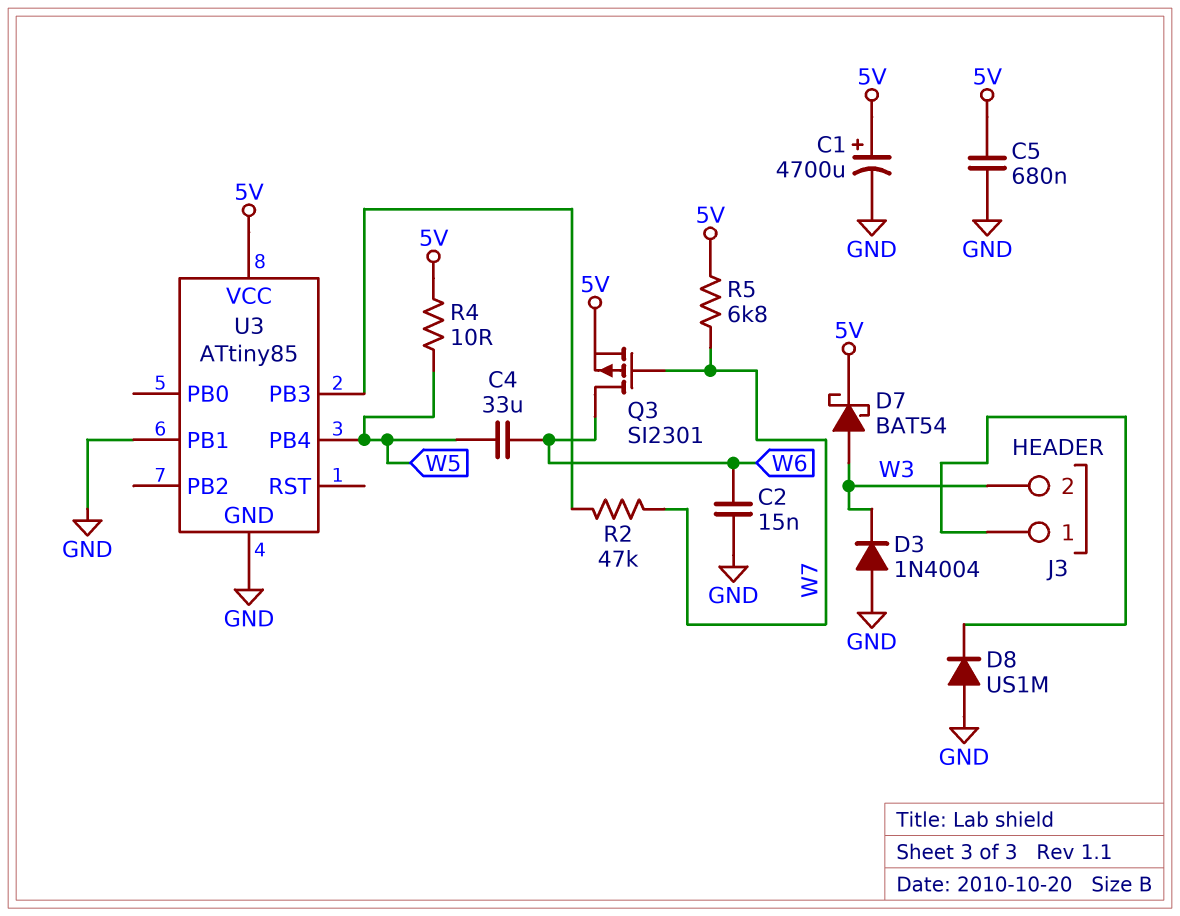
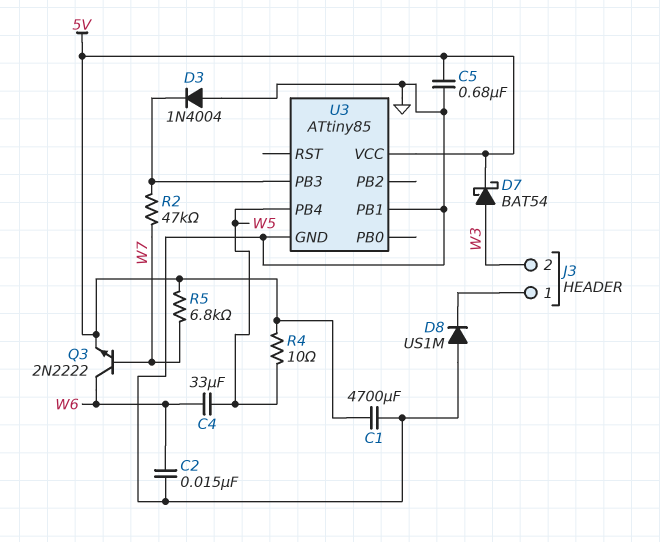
C1: 4700uF (plus 5V, minus GND) -> 4700uF (5V, GND)
D3: diode 1N4004 (A GND, K W3) -> diode 1N4004 (A GND, K U3/PB3)
Q3: PMOS SI2301 (G W7, D W6, S 5V) -> NPN 2N2222 (B W7, C W6, E 5V)

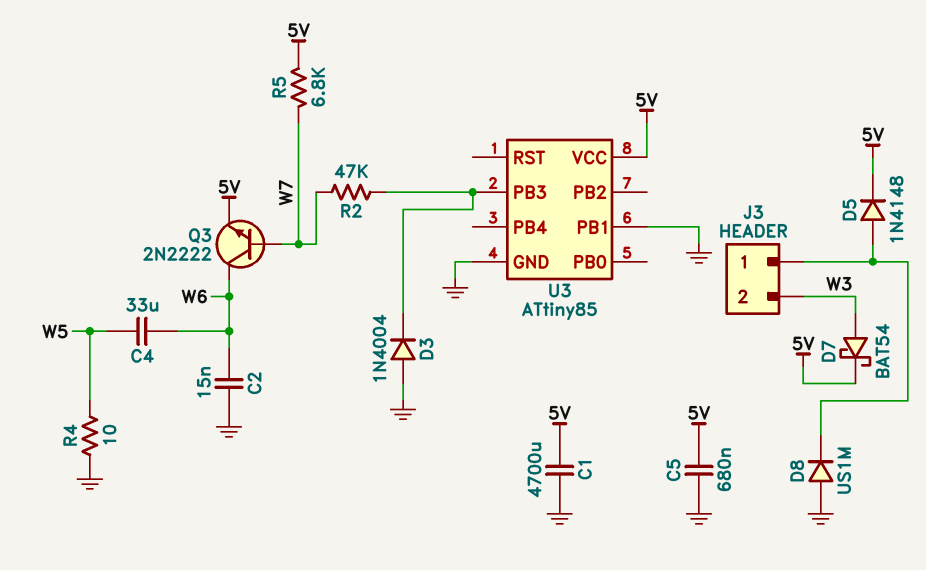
D5: none -> diode 1N4148 (A J3/1, K 5V)
R4: 10 (5V, W5) -> 10 (GND, W5)
U3 pin PB4: W5 -> none

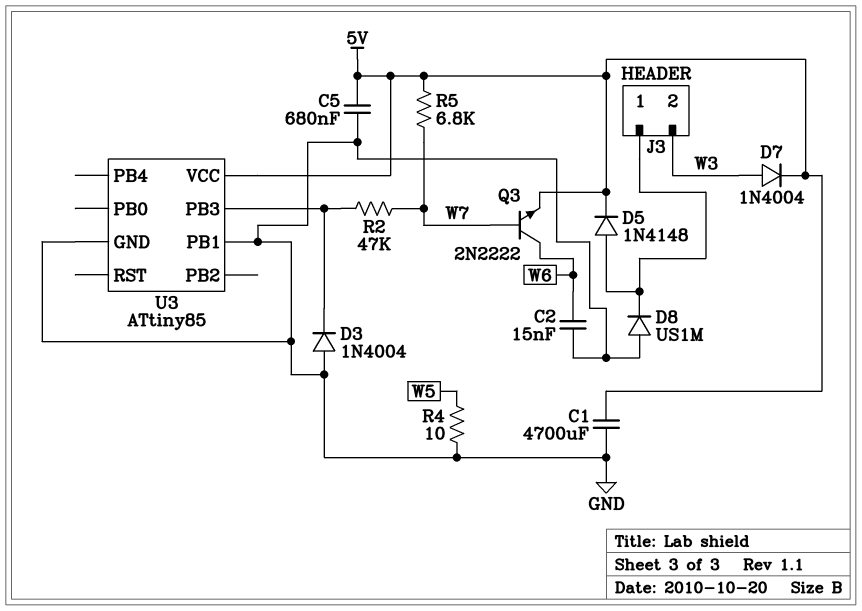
C4: 33uF (W5, W6) -> none
D7: schottky BAT54 (A W3, K 5V) -> diode 1N4004 (A W3, K 5V)

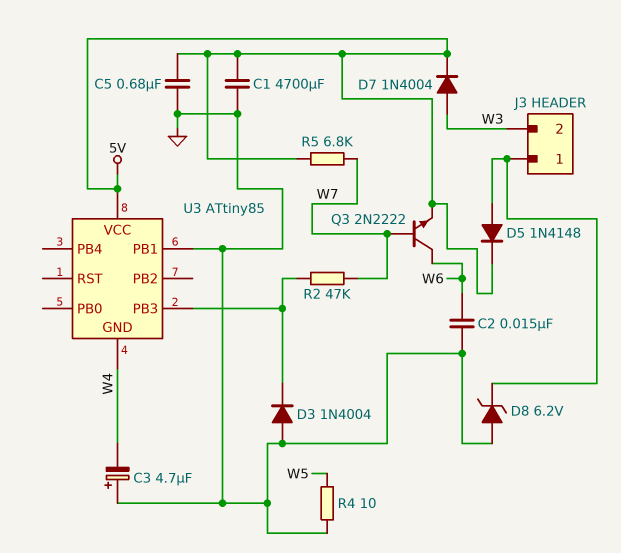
C3: none -> 4.7uF (plus GND, minus W4)
D8: diode US1M (A GND, K J3/1) -> zener 6.2V (A GND, K J3/1)
U3 pin GND: GND -> W4

